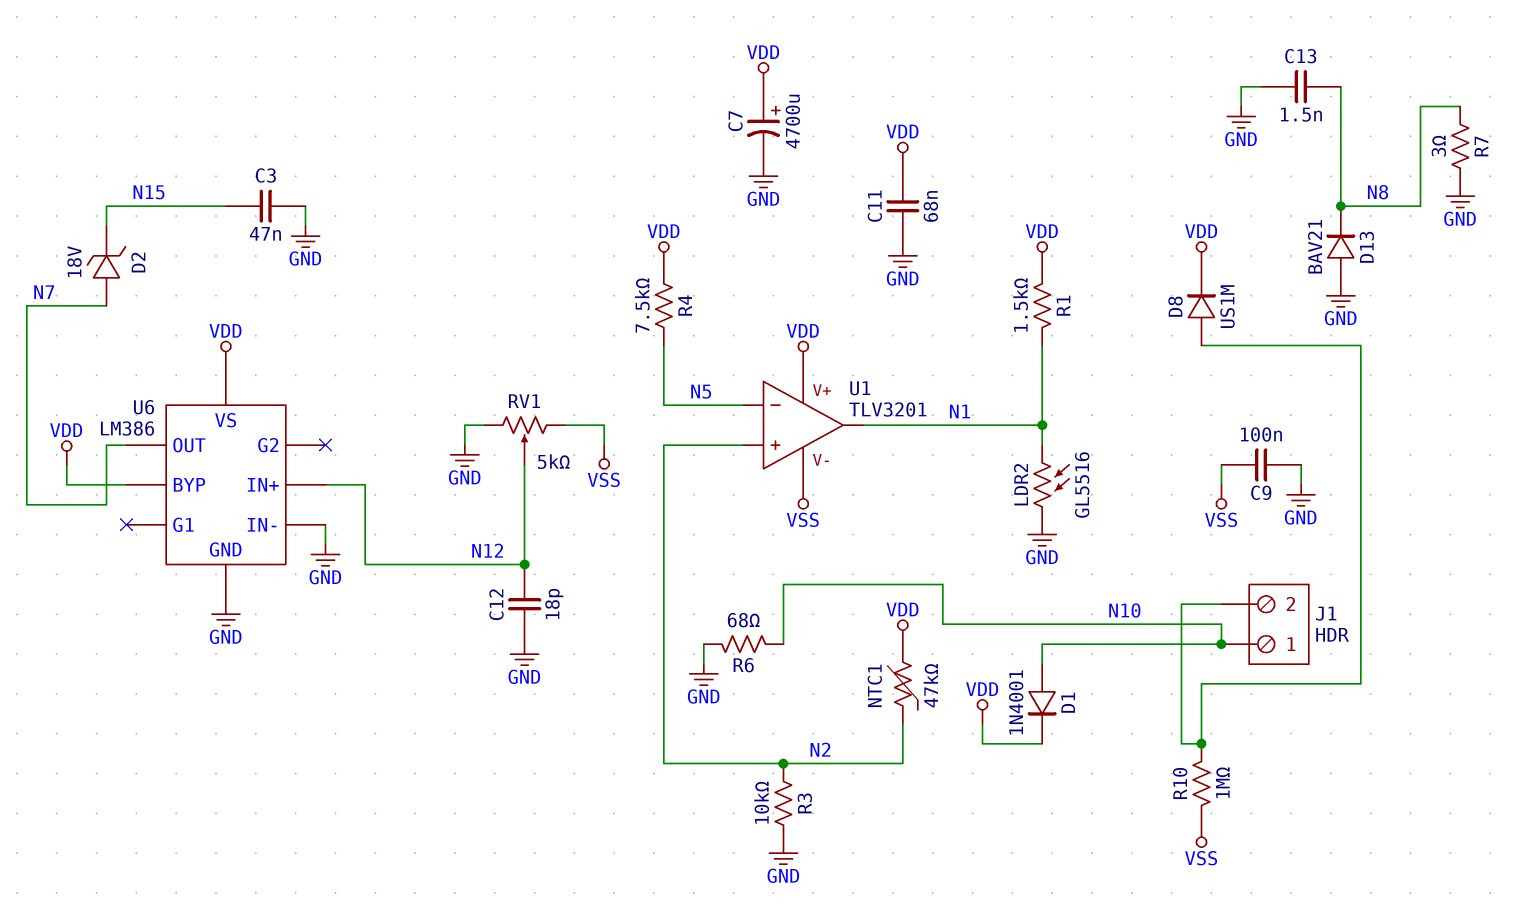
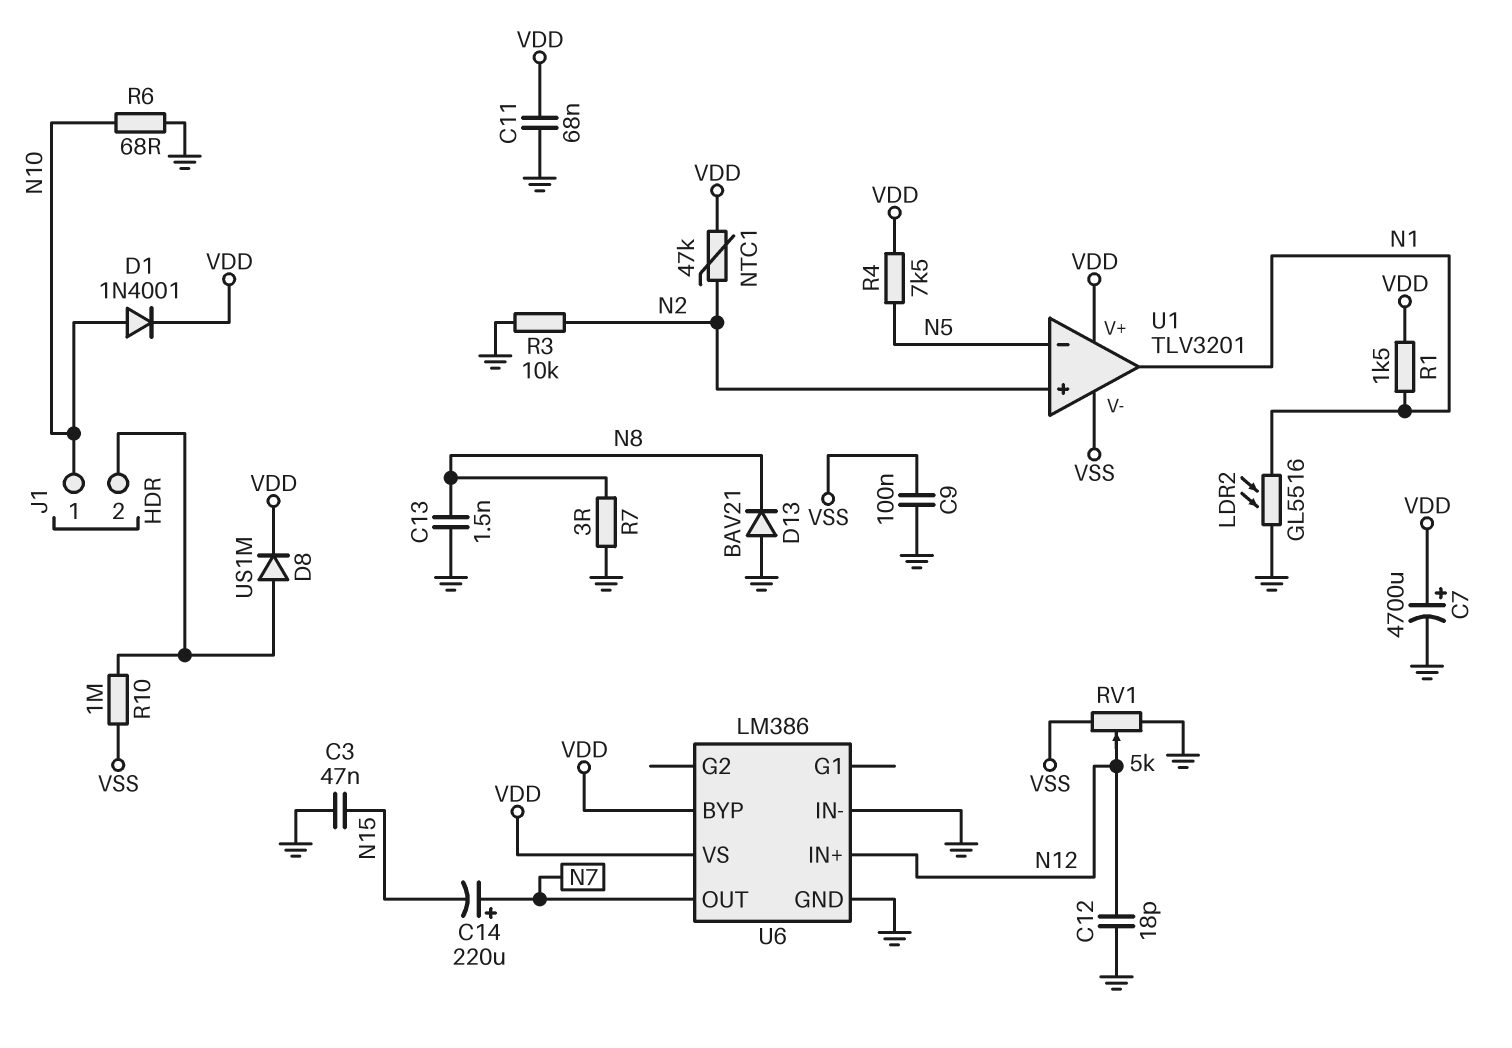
C14: none -> 220uF (plus N7, minus N15)
D2: zener 18V (A N7, K N15) -> none

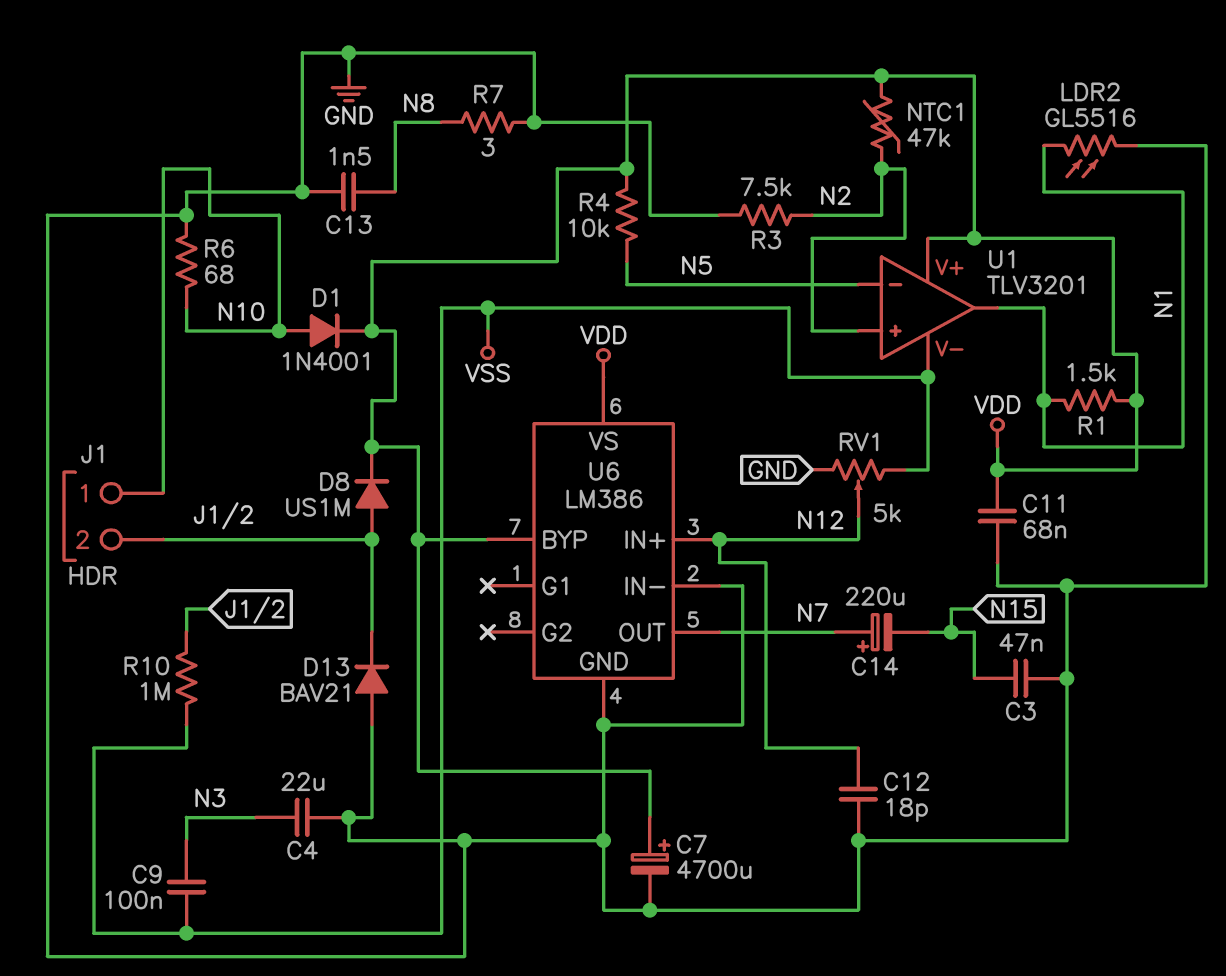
C4: none -> 22uF (GND, N3)
C9: 100nF (GND, VSS) -> 100nF (N3, VSS)
D13: diode BAV21 (A GND, K N8) -> diode BAV21 (A GND, K J1/2)
R3: 10k (GND, N2) -> 7.5k (GND, N2)
R4: 7.5k (N5, VDD) -> 10k (N5, VDD)

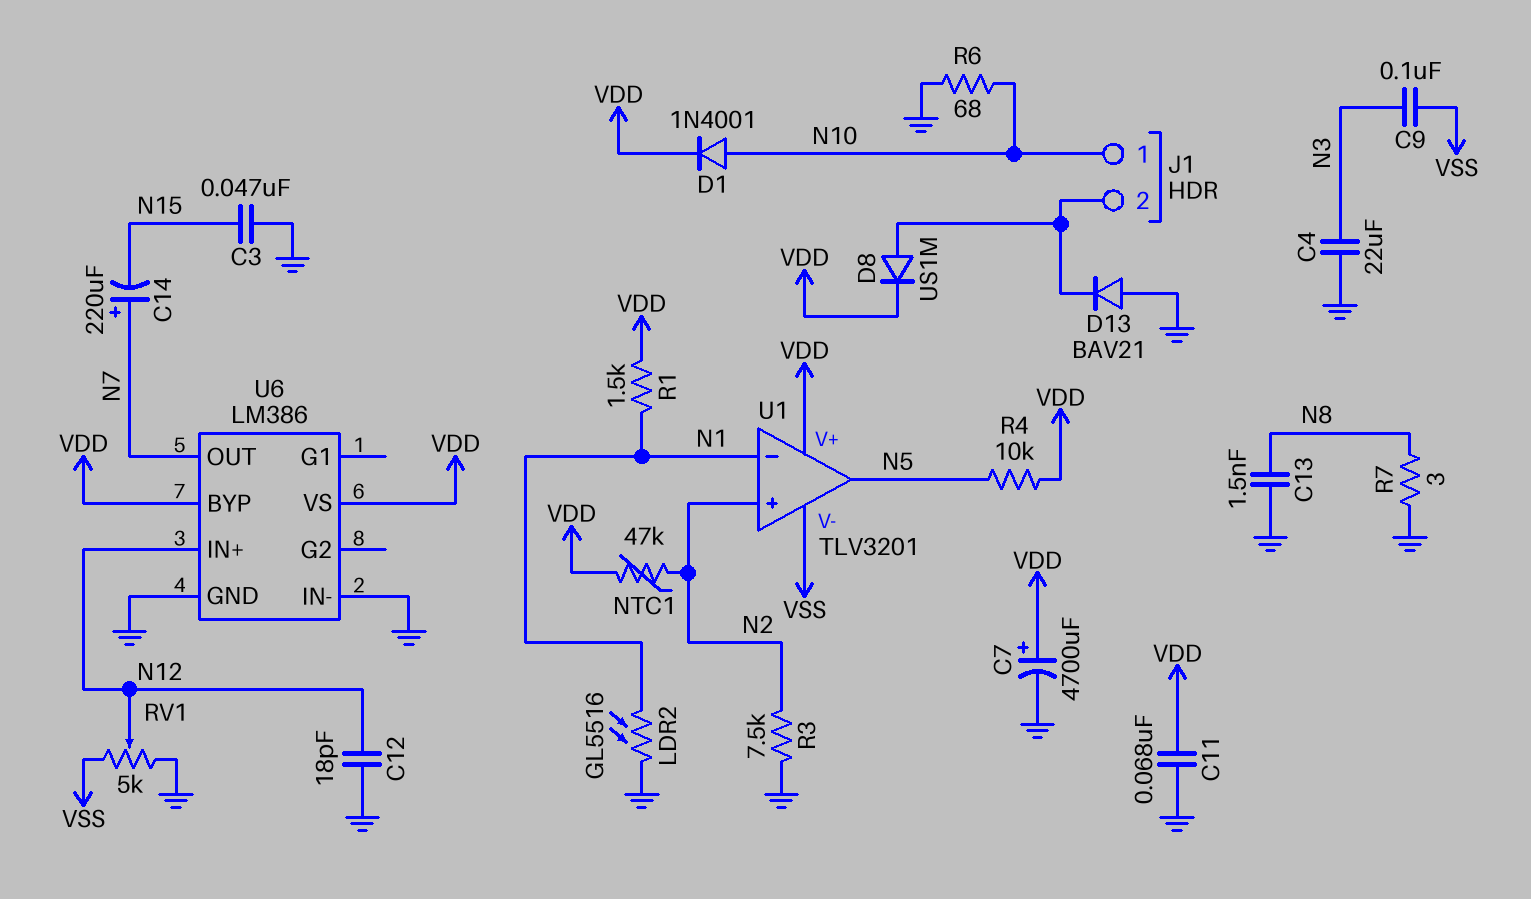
R10: 1M (J1/2, VSS) -> none
U1 pin in-: N5 -> N1
U1 pin out: N1 -> N5

